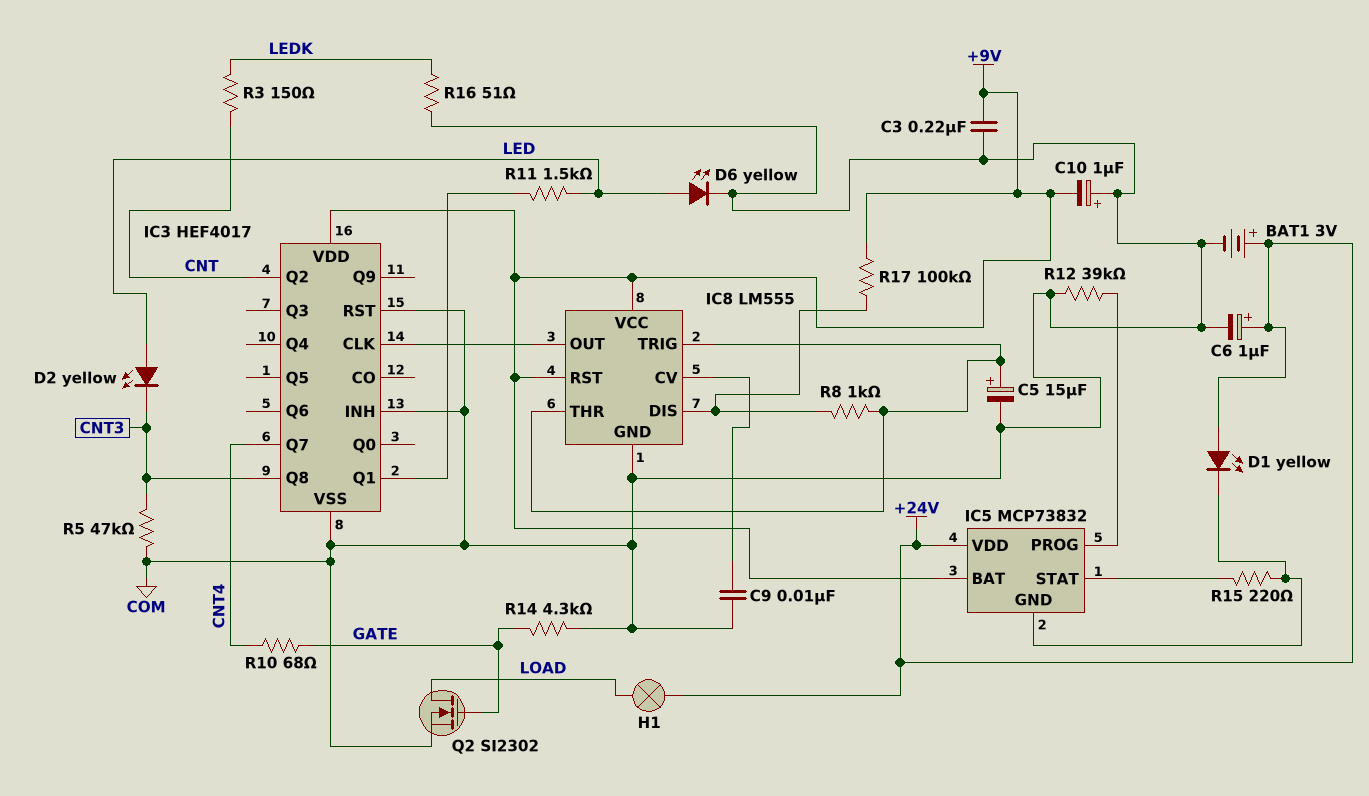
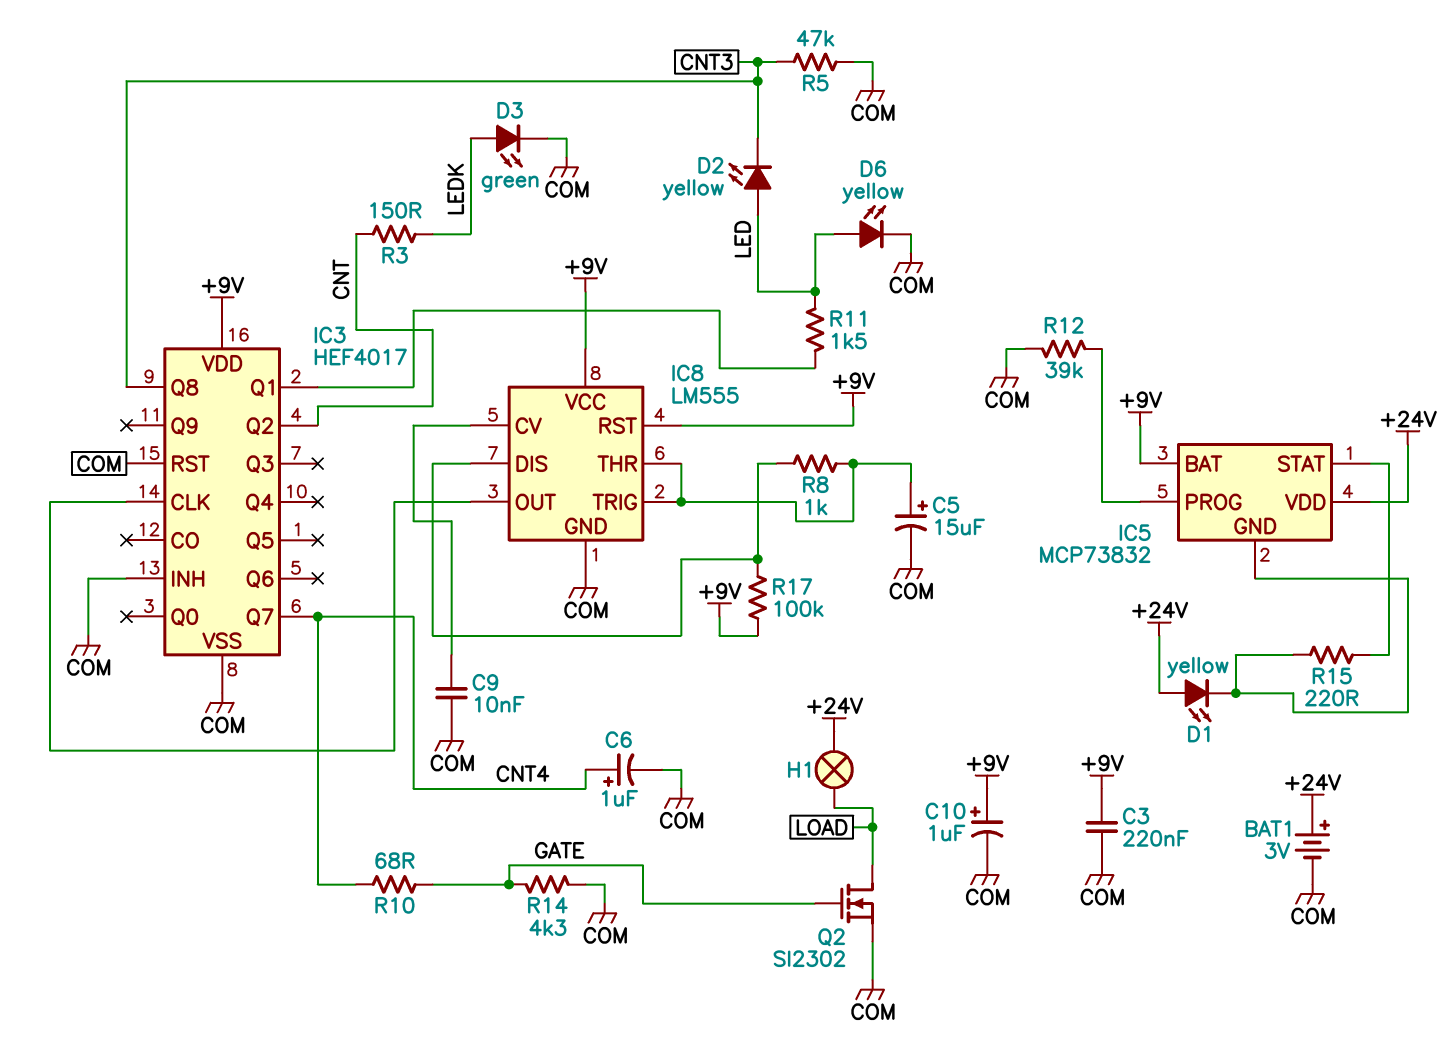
C6: 1uF (plus +24V, minus COM) -> 1uF (plus CNT4, minus COM)
C10: 1uF (plus COM, minus +9V) -> 1uF (plus +9V, minus COM)
D3: none -> LED green (A LEDK, K COM)
R16: 51 (COM, LEDK) -> none

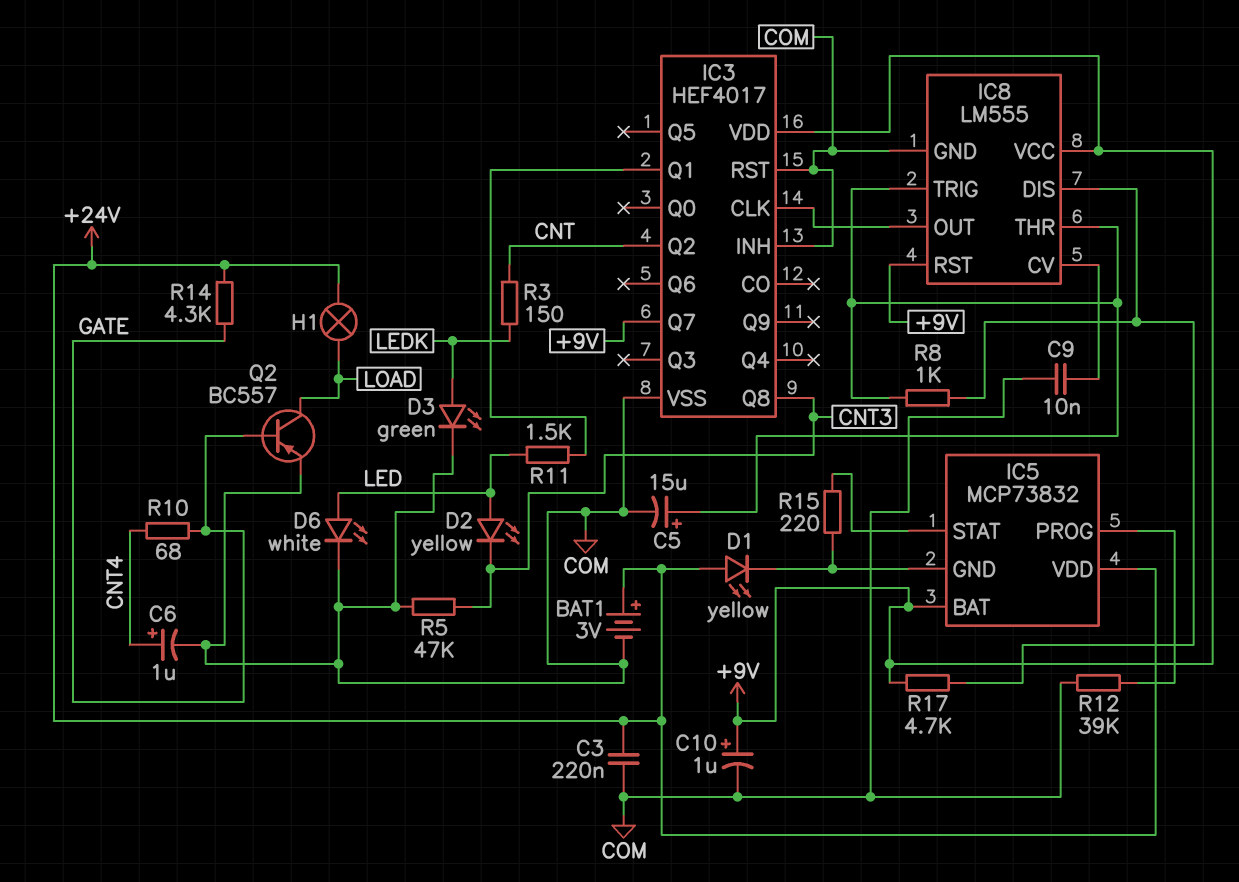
C3: 220nF (+9V, COM) -> 220nF (+24V, COM)
D6: LED yellow (A LED, K COM) -> LED white (A LED, K COM)
IC3 pin Q7: CNT4 -> +9V
Q2: NMOS SI2302 (G GATE, D LOAD, S COM) -> PNP BC557 (B GATE, C LOAD, E COM)
R14: 4.3k (COM, GATE) -> 4.3k (+24V, GATE)
R17: 100k (+9V, IC8/DIS) -> 4.7k (+9V, IC8/DIS)

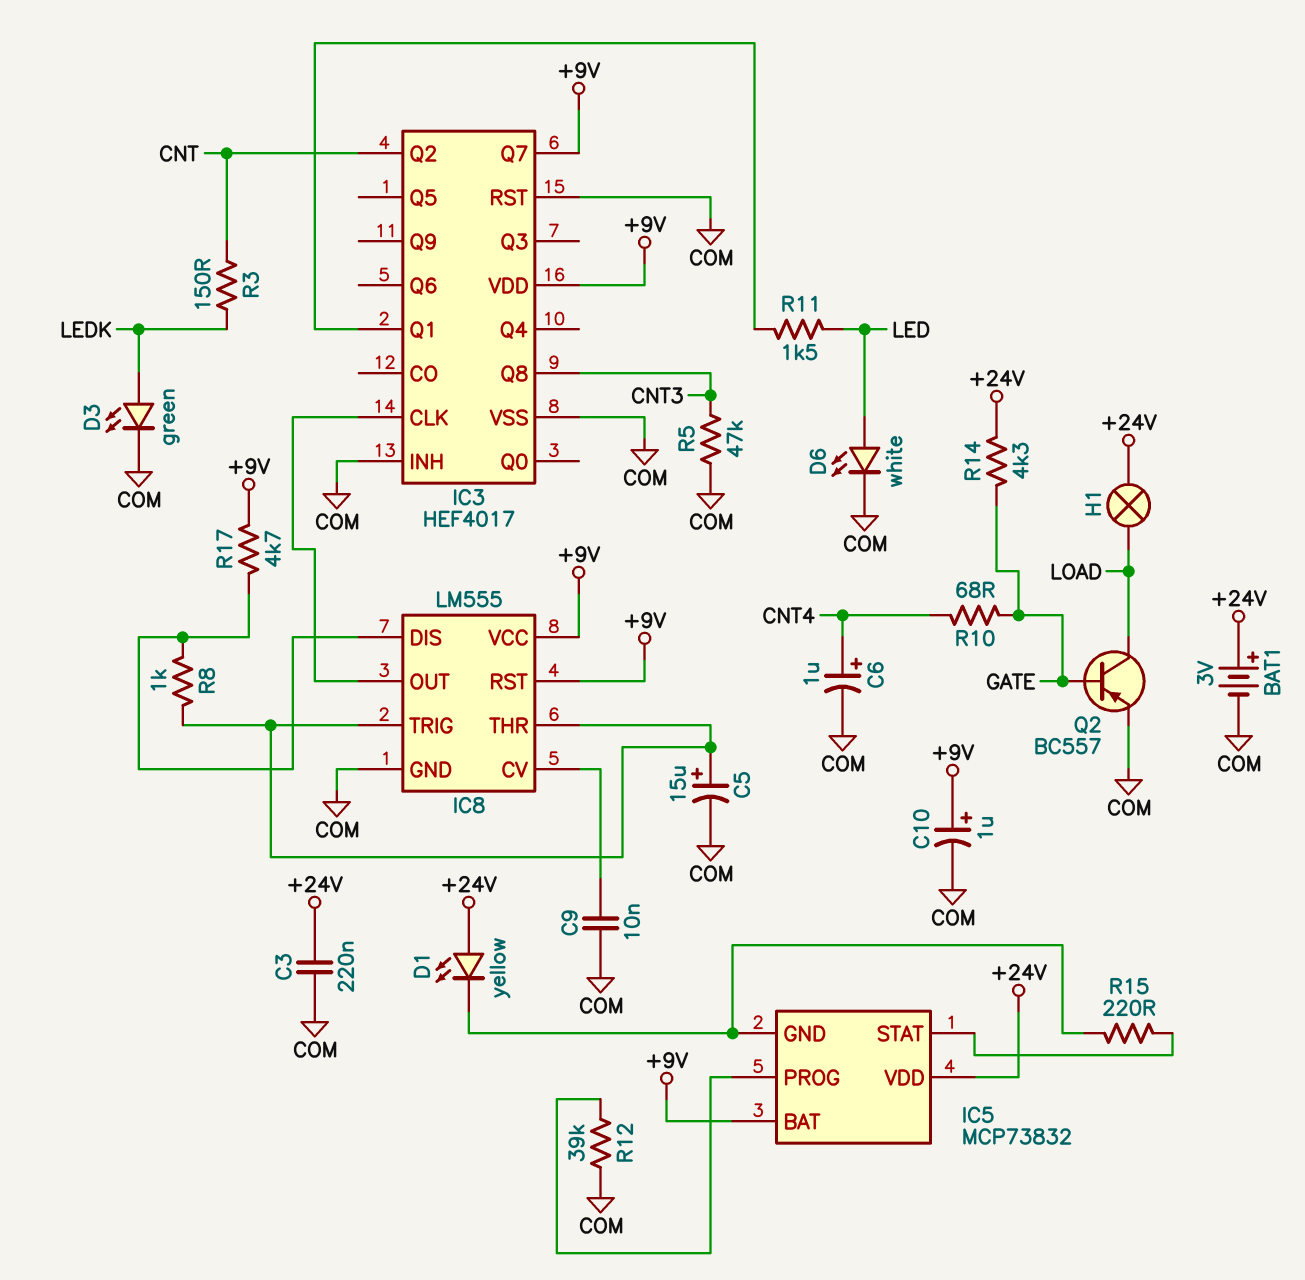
D2: LED yellow (A LED, K CNT3) -> none

